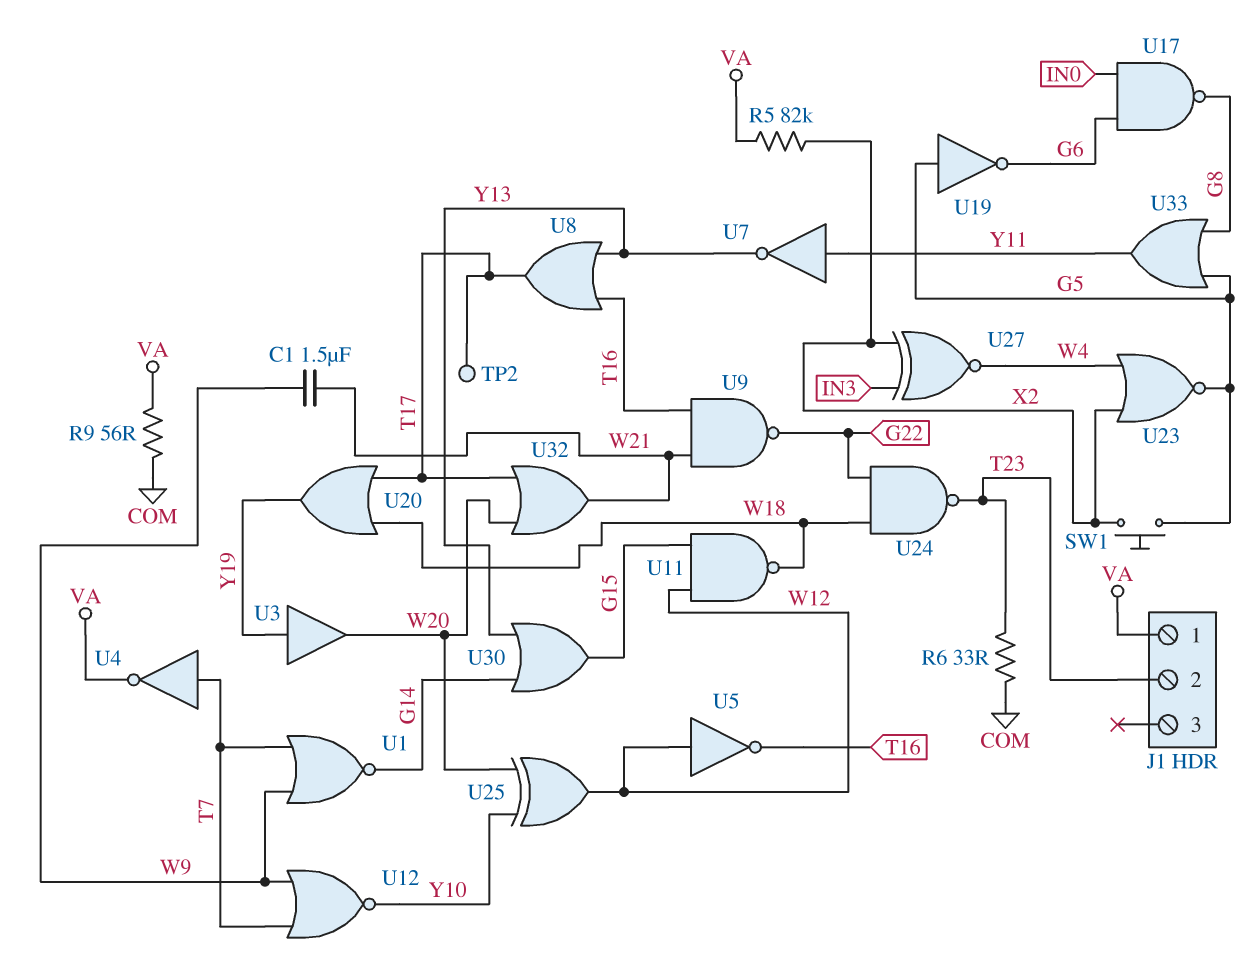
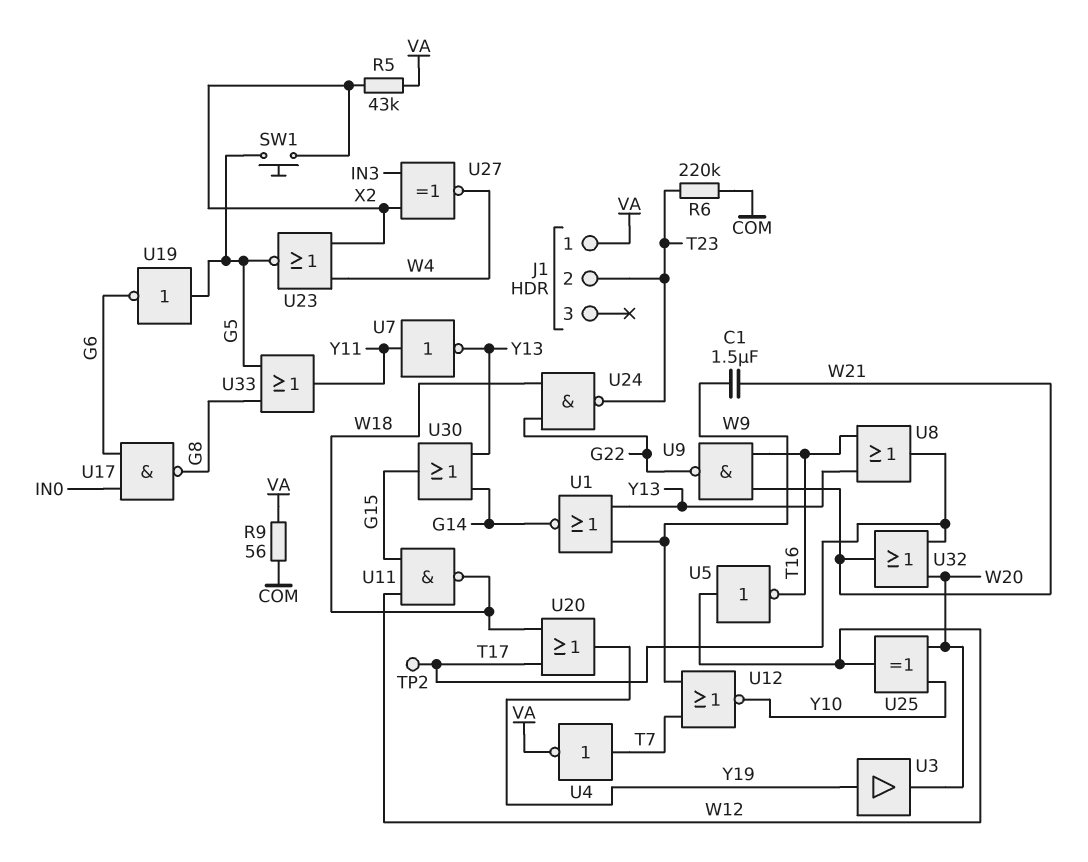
R5: 82k (VA, X2) -> 43k (VA, X2)
R6: 33 (COM, T23) -> 220k (COM, T23)
U1: NOR (in T7, in W9, out G14) -> NOR (in W9, in Y13, out G14)

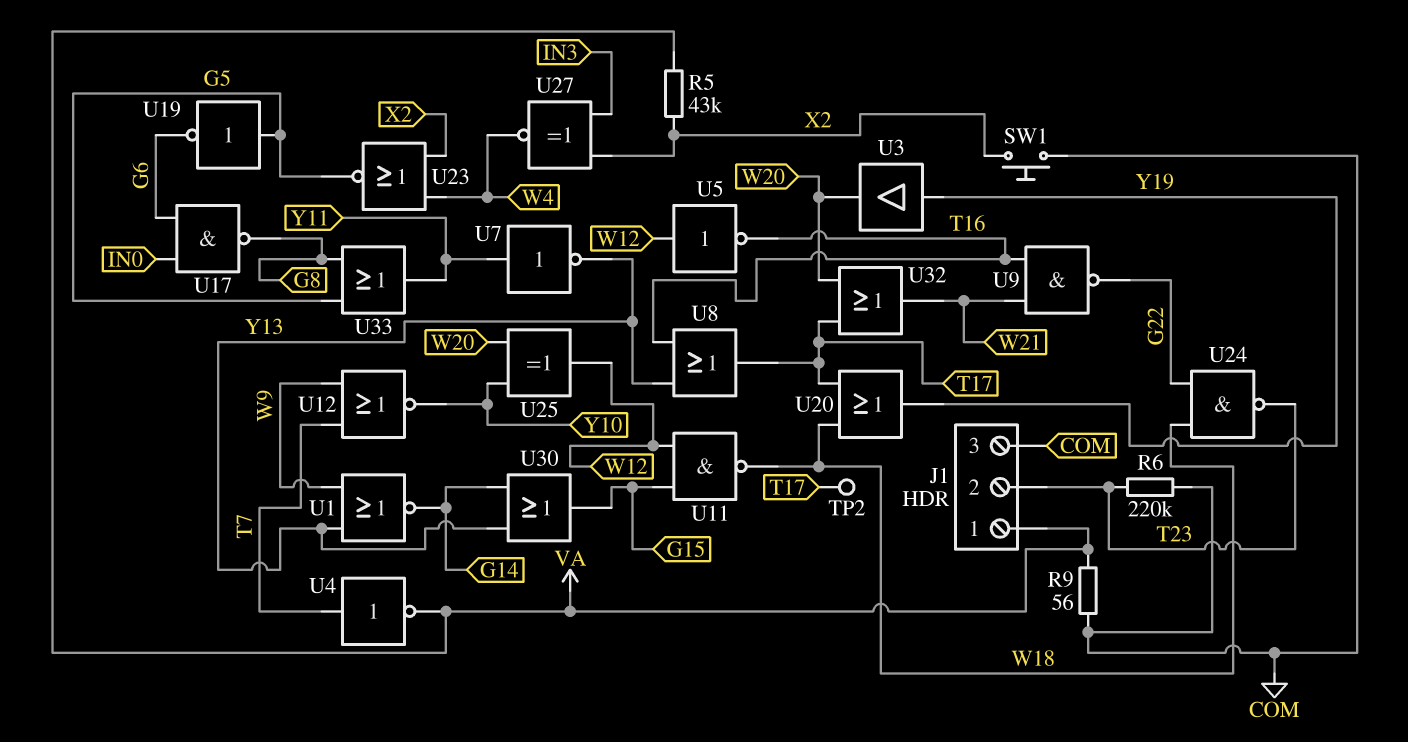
C1: 1.5uF (W9, W21) -> none
J1 pin 3: none -> COM
SW1: button (G5, X2) -> button (COM, X2)

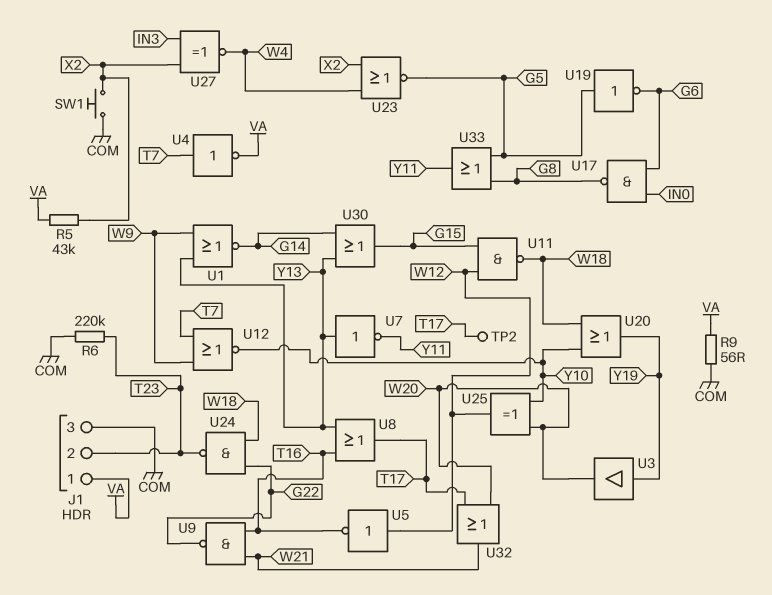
U7: NOT (in Y11, out Y13) -> NOT (in Y13, out Y11)
U20: OR (in T17, in W18, out Y19) -> OR (in W18, in Y10, out Y19)

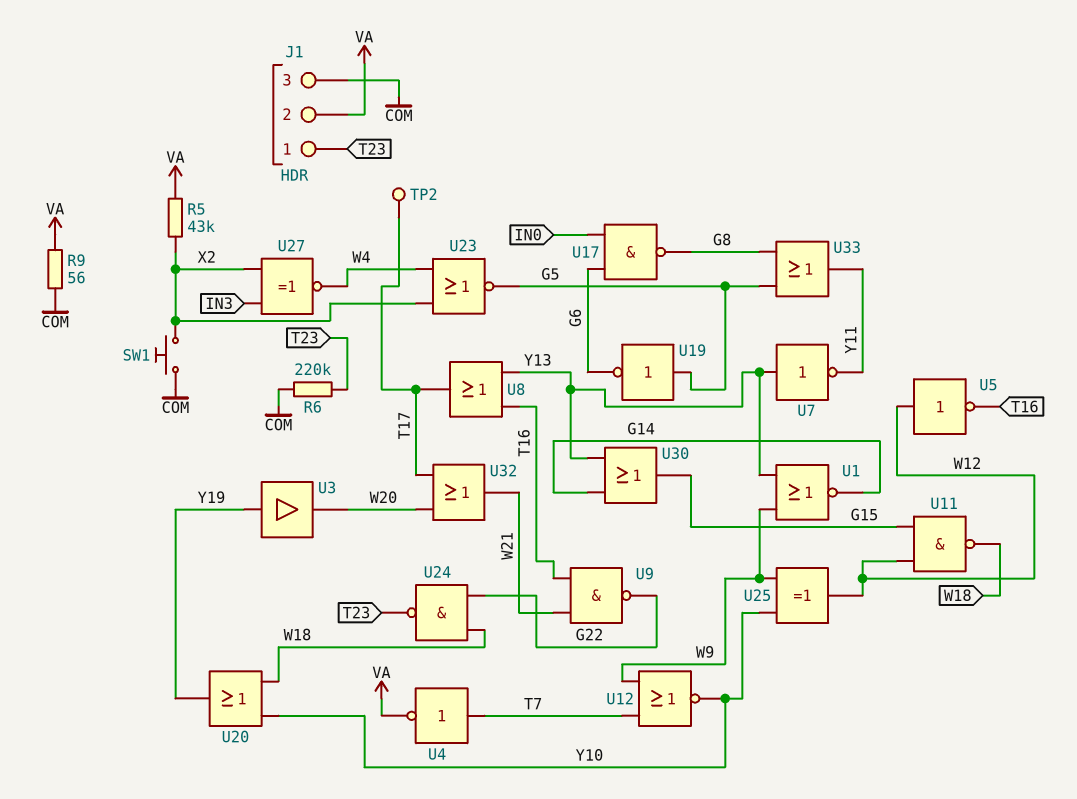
J1 pin 1: VA -> T23
J1 pin 2: T23 -> VA
U25: XOR (in W20, in Y10, out W12) -> XOR (in W9, in Y10, out W12)

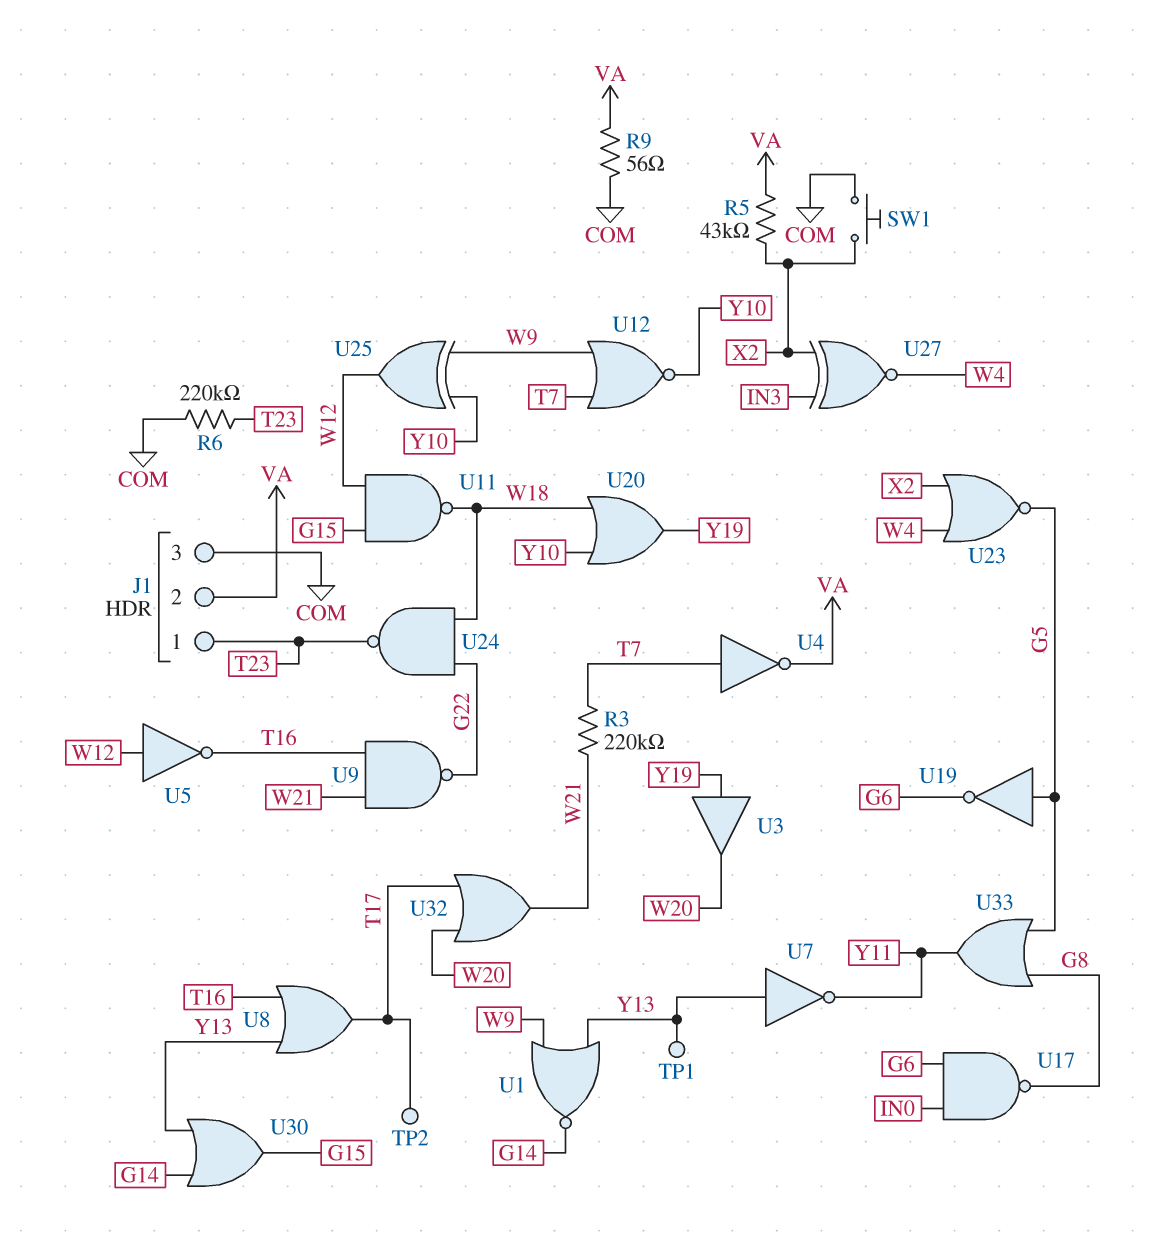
R3: none -> 220k (T7, W21)
TP1: none -> test point (Y13)

